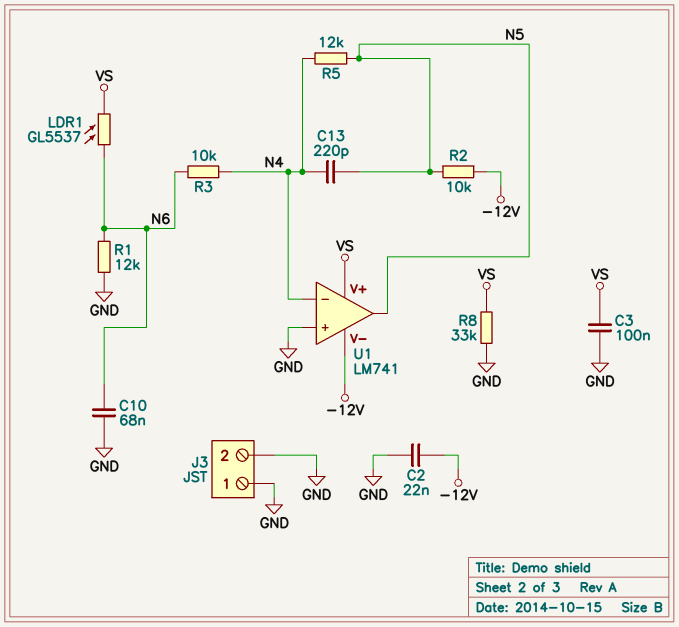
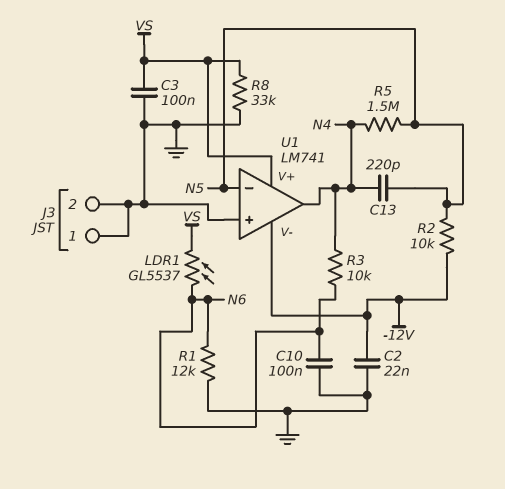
C10: 68nF (GND, N6) -> 100nF (GND, N6)
R5: 12k (N4, N5) -> 1.5M (N4, N5)
U1 pin in-: N4 -> N5
U1 pin out: N5 -> N4

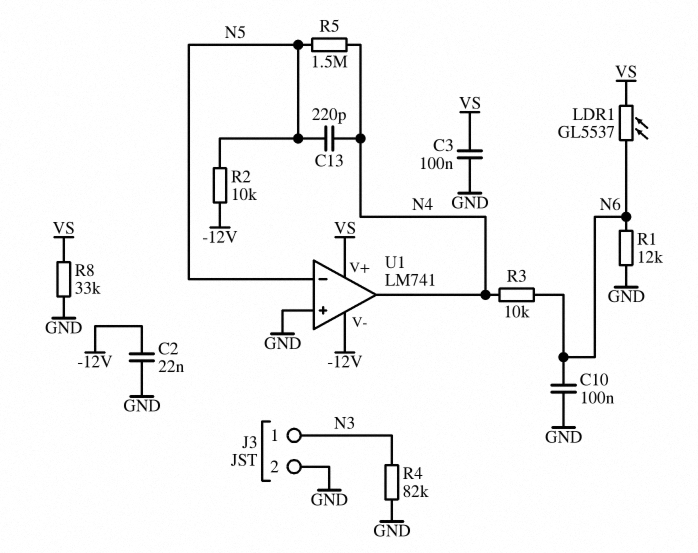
J3 pin 1: GND -> N3
R4: none -> 82k (GND, N3)

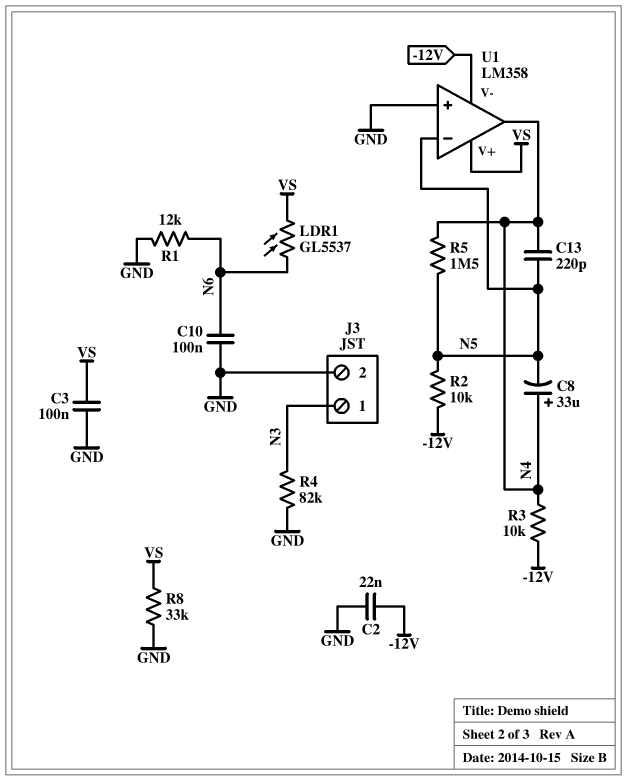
C8: none -> 33uF (plus N4, minus N5)
R3: 10k (N4, N6) -> 10k (-12V, N4)
U1: LM741 -> LM358

